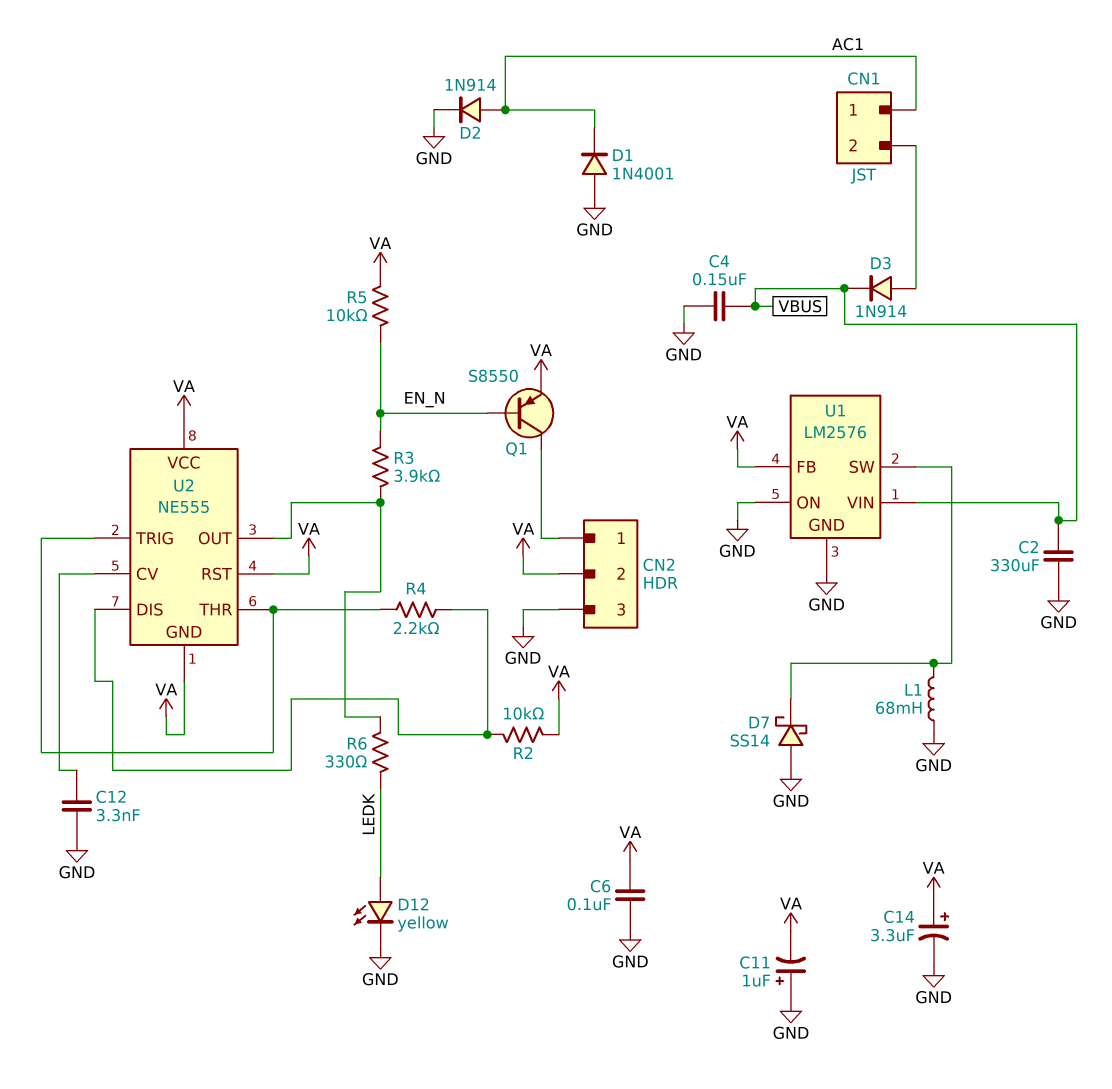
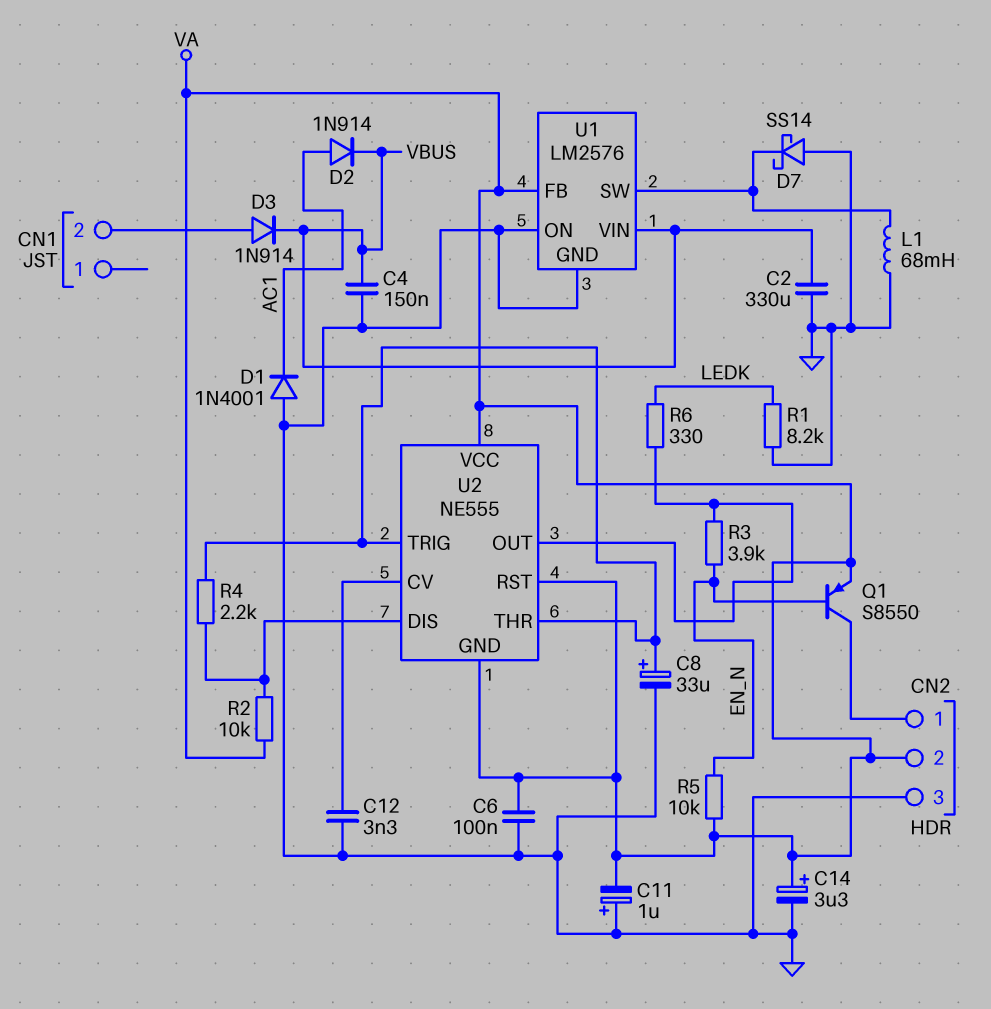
C8: none -> 33uF (plus U2/THR, minus GND)
CN1 pin 1: AC1 -> none
D2: diode 1N914 (A AC1, K GND) -> diode 1N914 (A AC1, K VBUS)
D12: LED yellow (A LEDK, K GND) -> none
R1: none -> 8.2k (GND, LEDK)

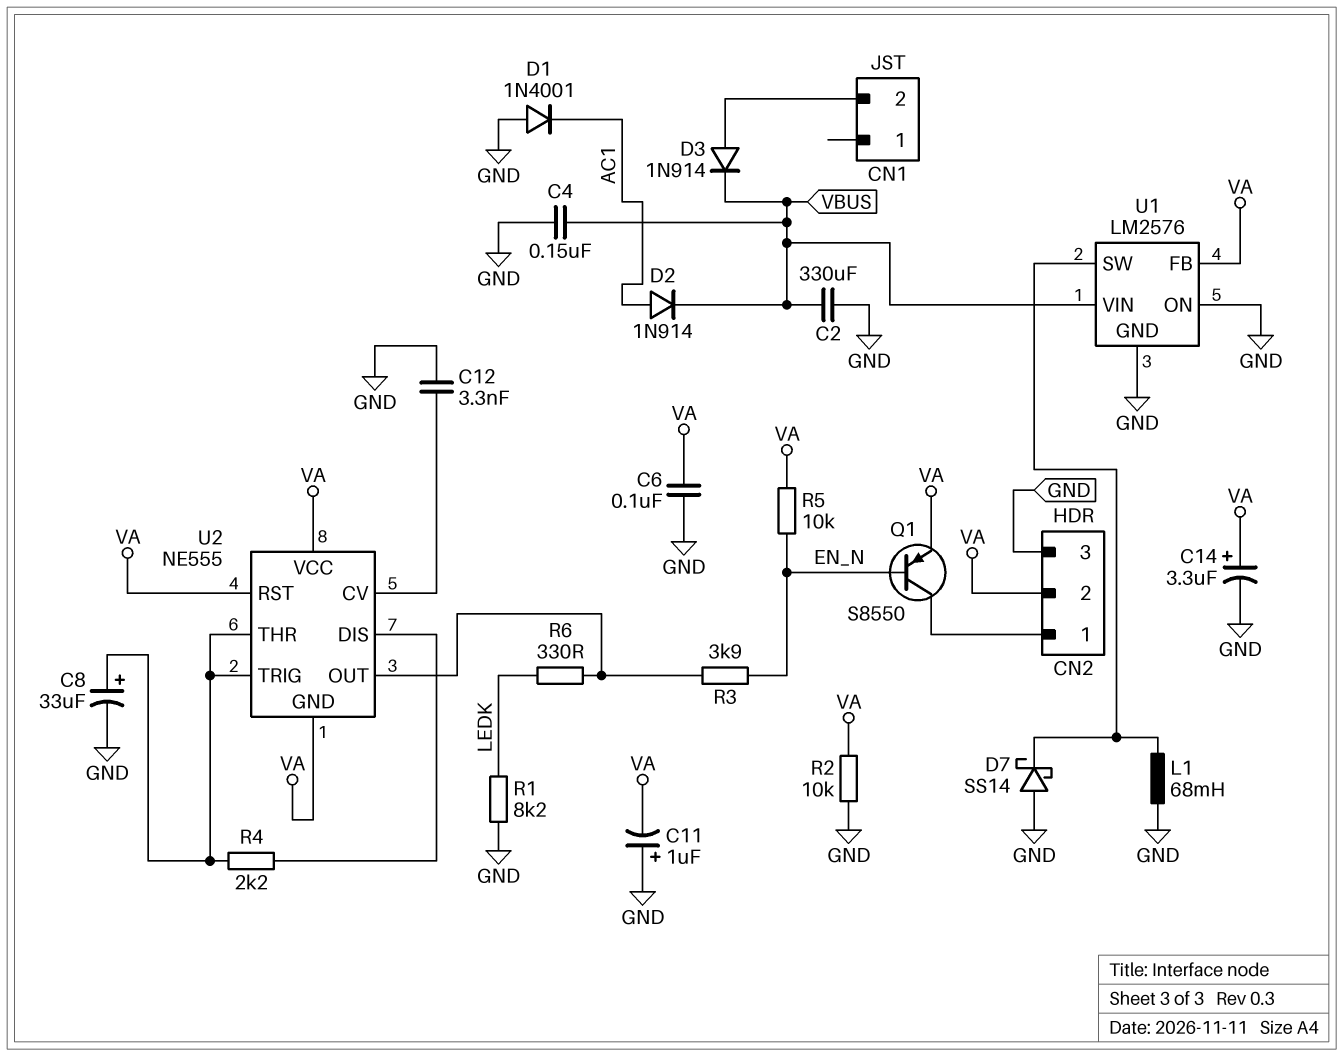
R2: 10k (U2/DIS, VA) -> 10k (GND, VA)

